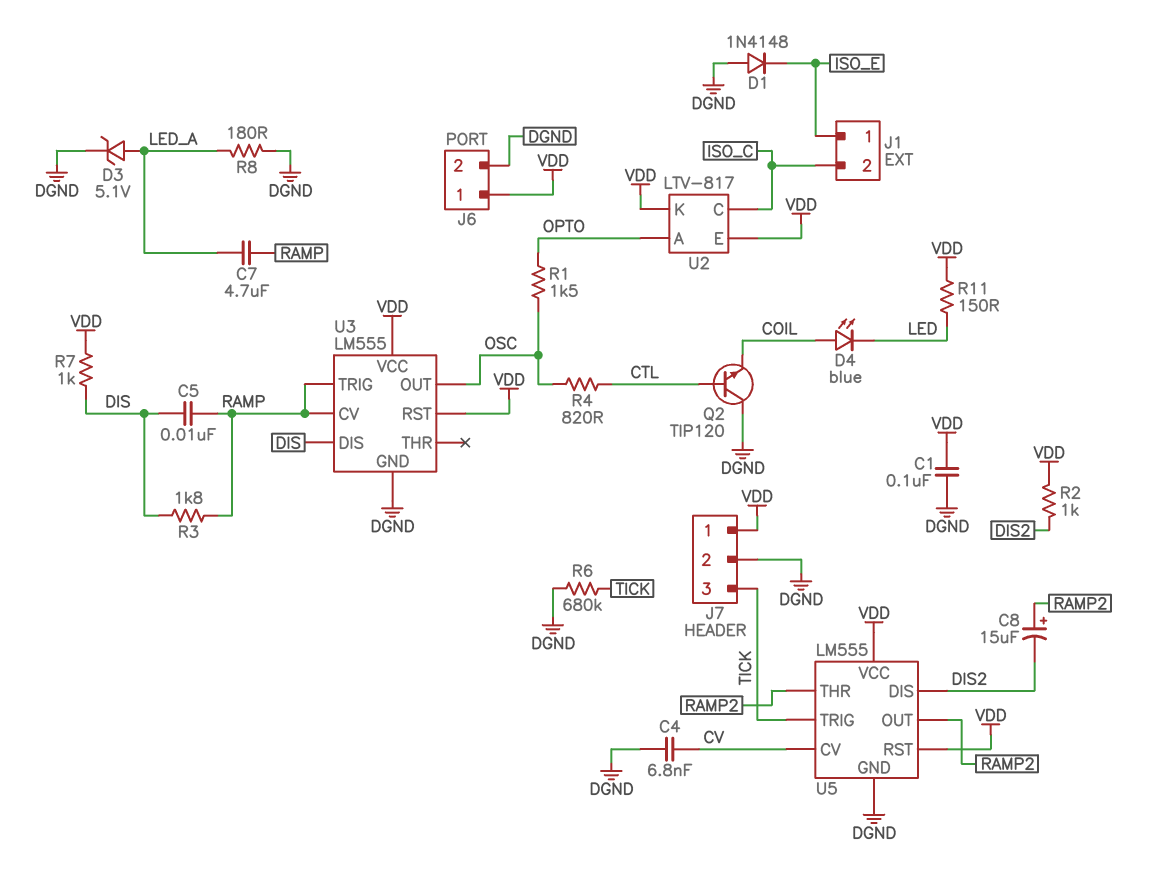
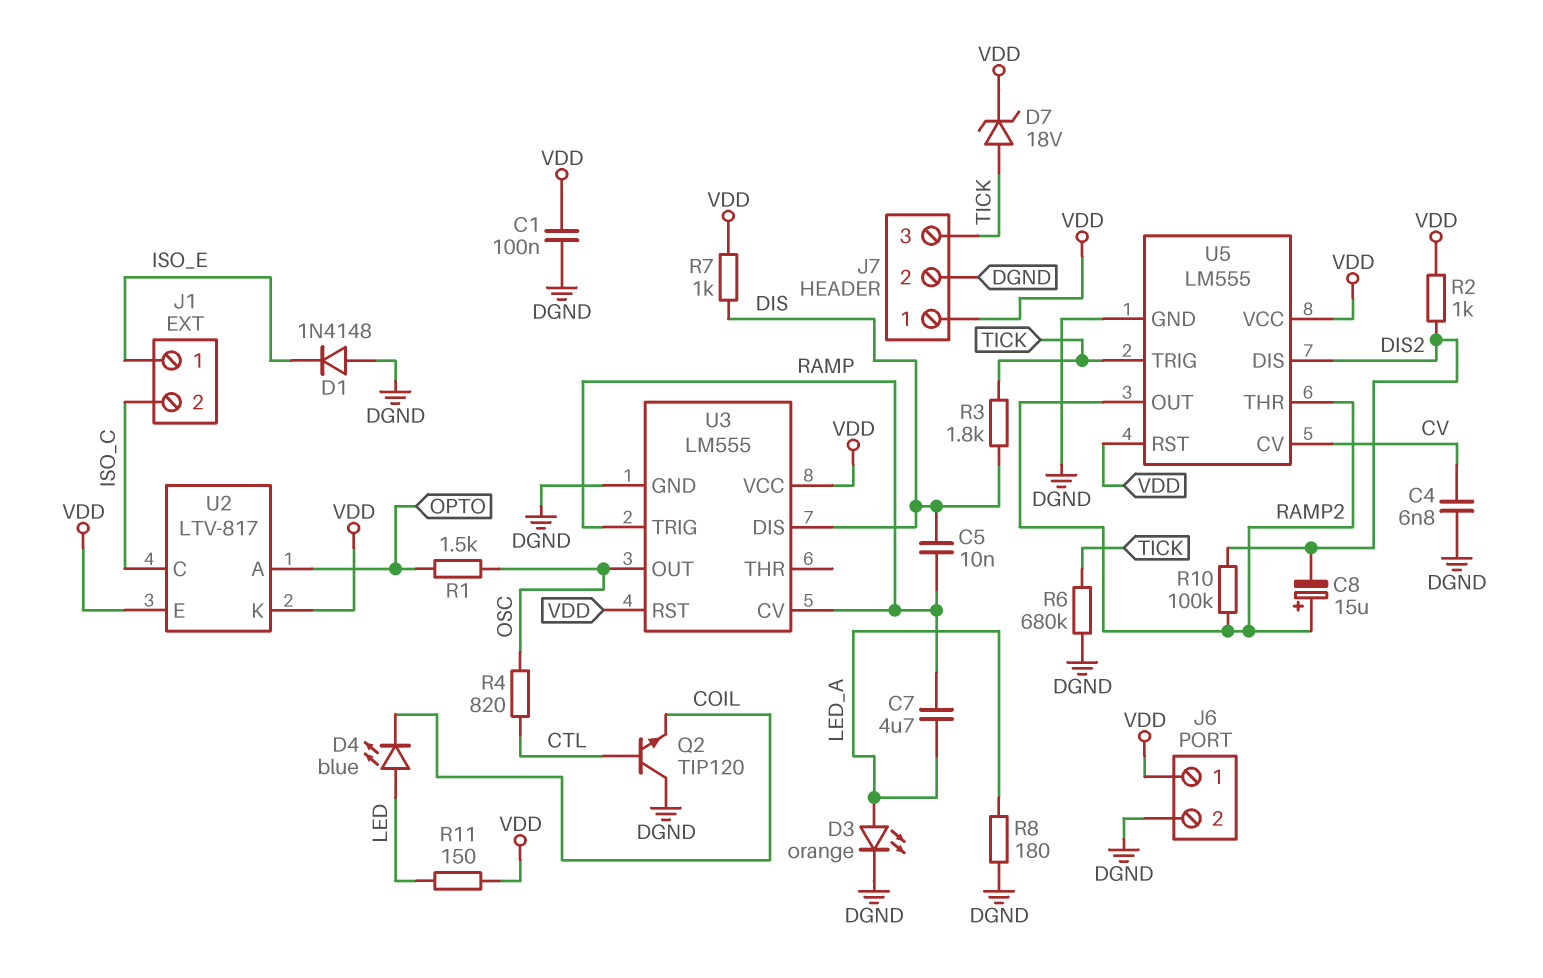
D3: zener 5.1V (A LED_A, K DGND) -> LED orange (A LED_A, K DGND)
D4: LED blue (A COIL, K LED) -> LED blue (A LED, K COIL)
D7: none -> zener 18V (A TICK, K VDD)
R3: 1.8k (DIS, RAMP) -> 1.8k (DIS, TICK)
R10: none -> 100k (DIS2, RAMP2)

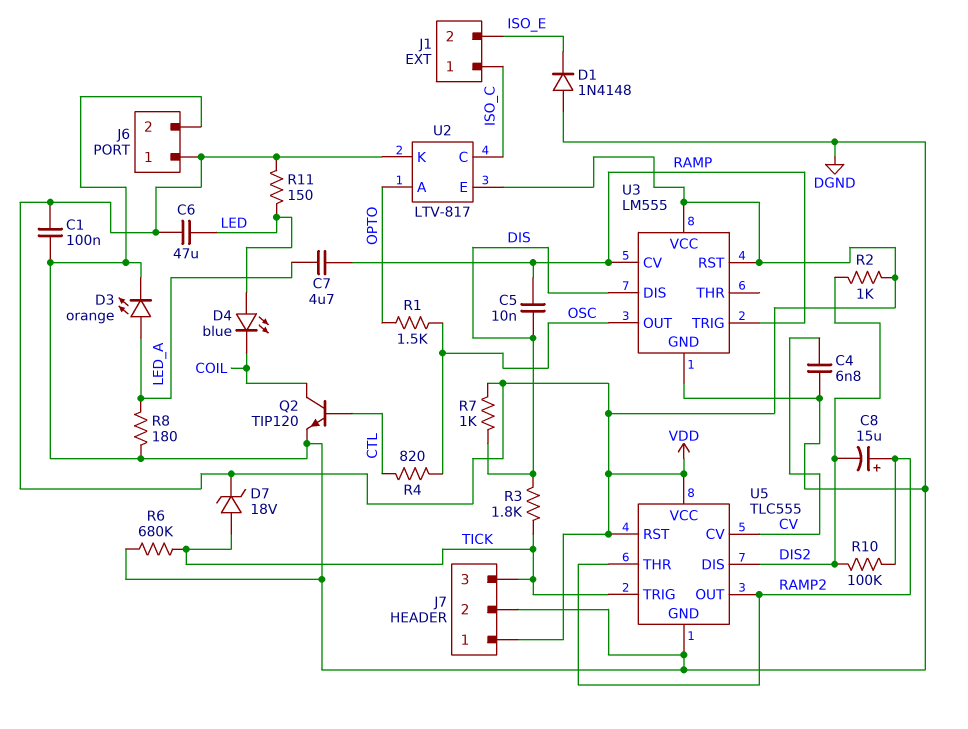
C6: none -> 47uF (LED, VDD)
J1 pin 1: ISO_E -> ISO_C
J1 pin 2: ISO_C -> ISO_E
Q2: NPN TIP120 (B CTL, C DGND, E COIL) -> NPN TIP120 (B CTL, C COIL, E DGND)
U5: LM555 -> TLC555

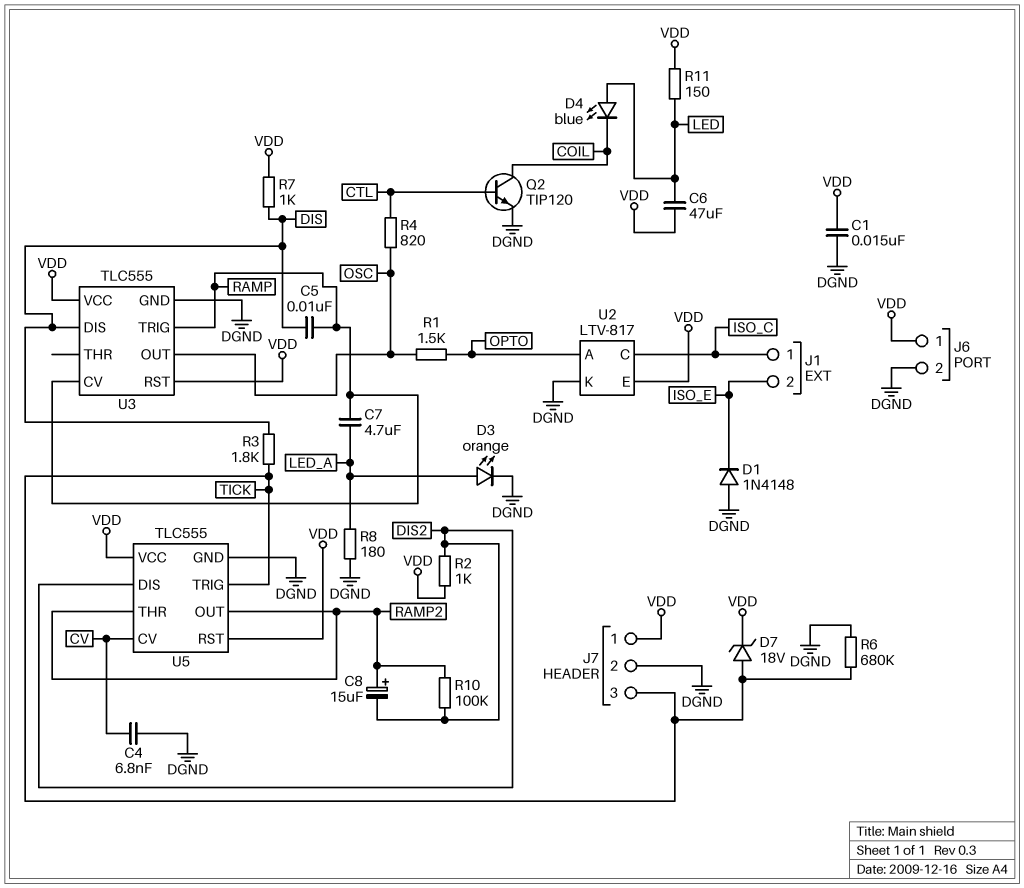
C1: 100nF (DGND, VDD) -> 15nF (DGND, VDD)
U2 pin K: VDD -> DGND
U3: LM555 -> TLC555

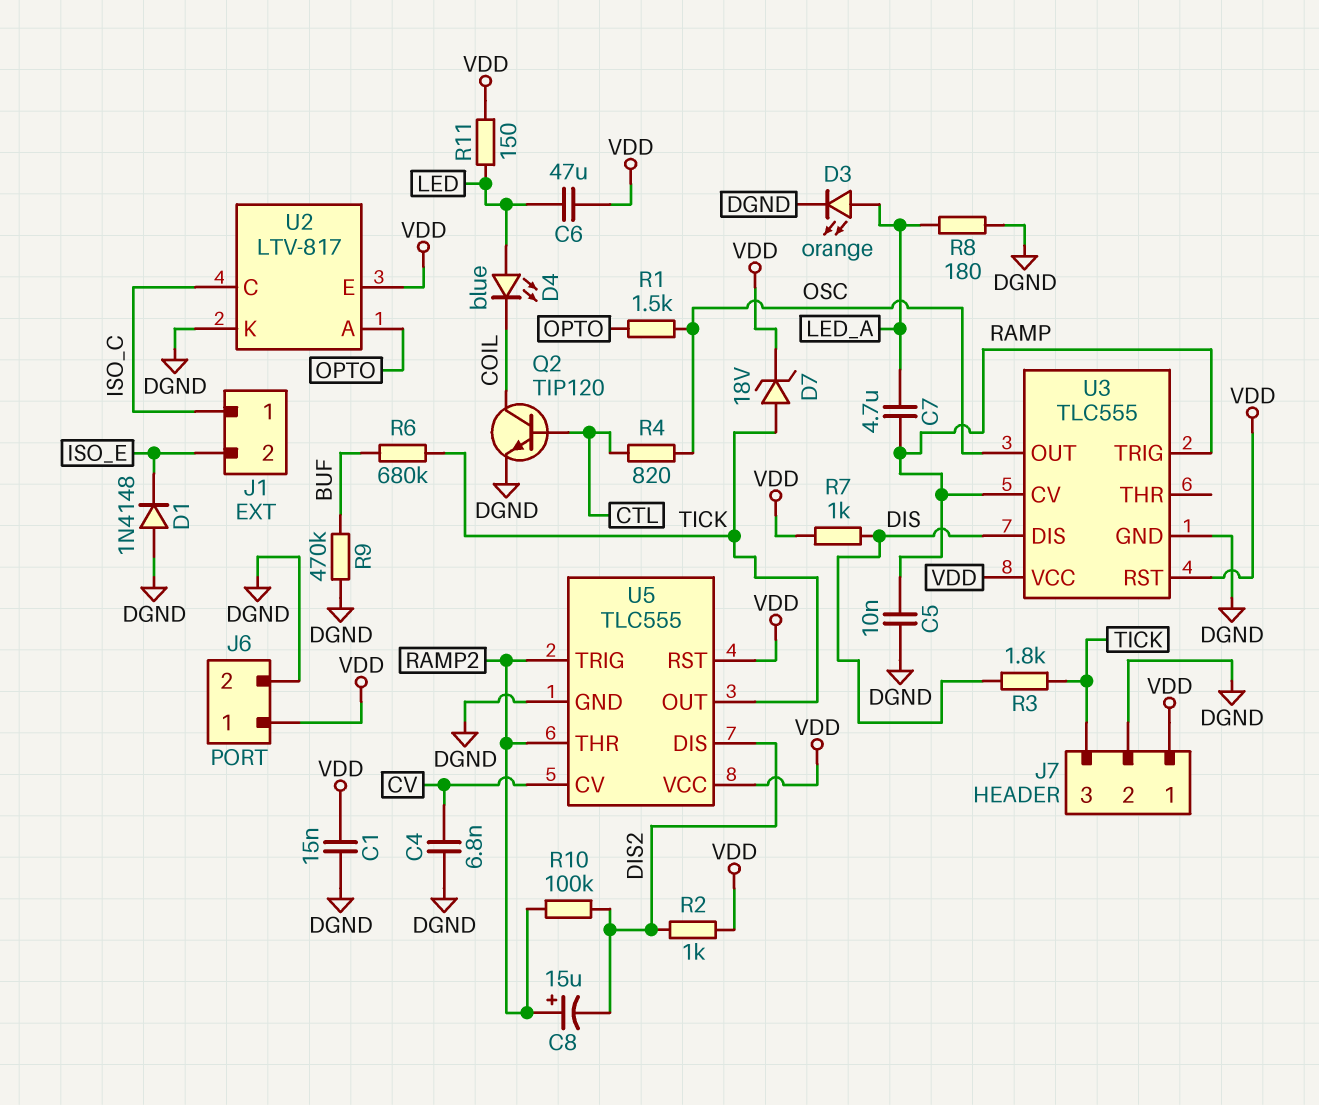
C5: 10nF (DIS, RAMP) -> 10nF (DGND, RAMP)
R6: 680k (DGND, TICK) -> 680k (BUF, TICK)
R9: none -> 470k (BUF, DGND)
U5 pin OUT: RAMP2 -> TICK
U5 pin TRIG: TICK -> RAMP2

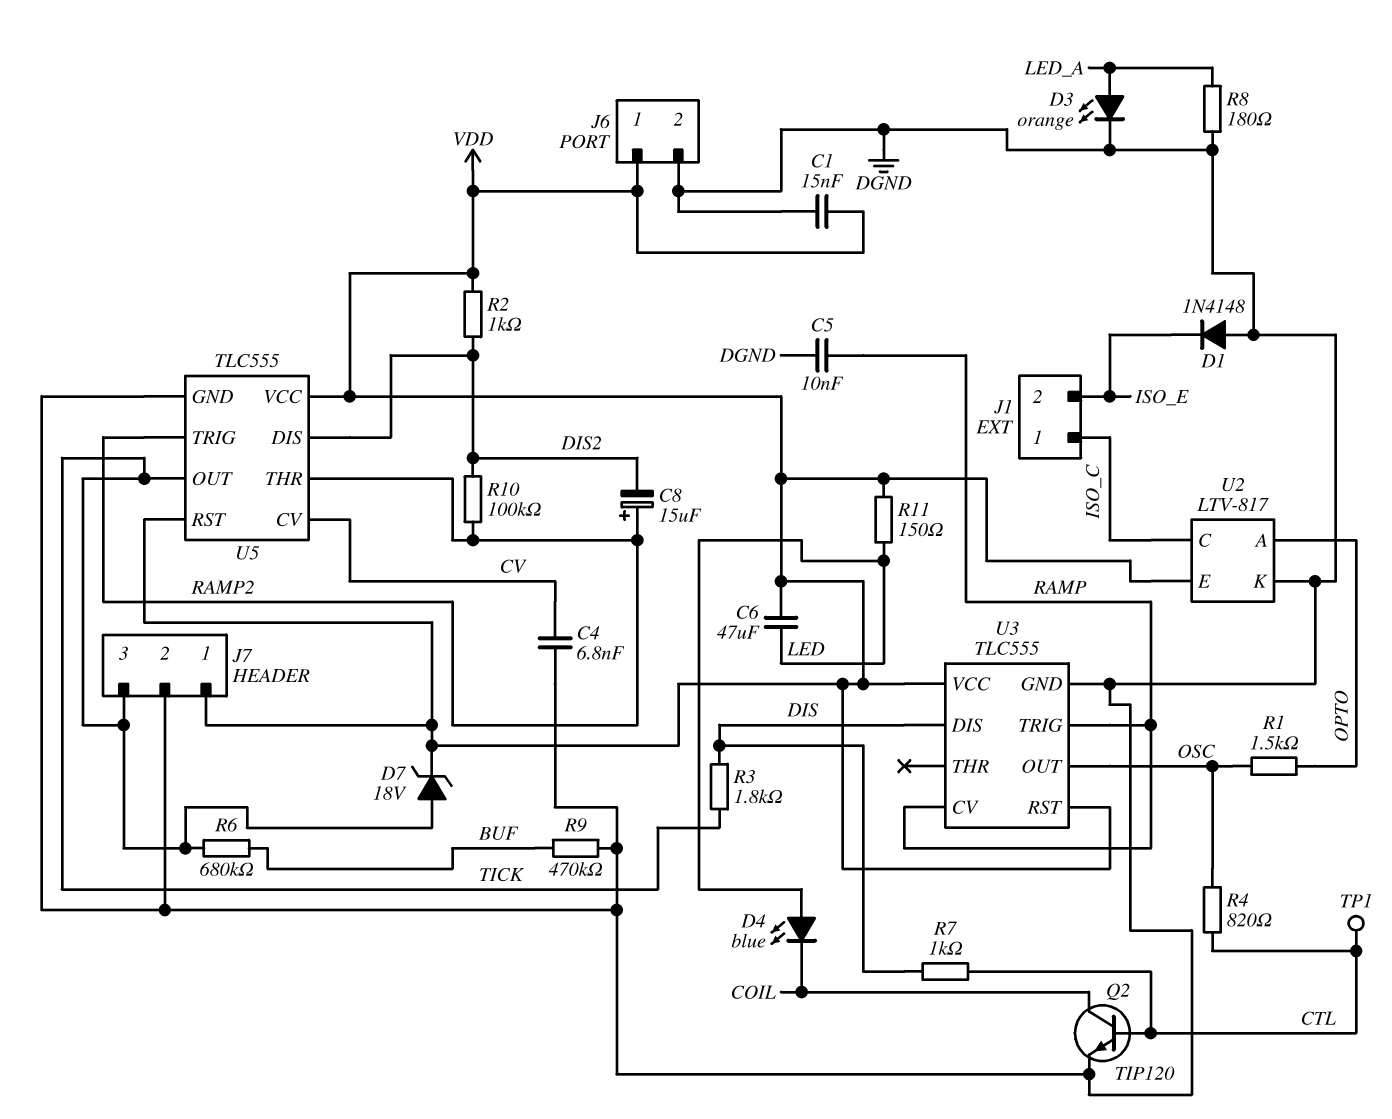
C7: 4.7uF (LED_A, RAMP) -> none
R7: 1k (DIS, VDD) -> 1k (CTL, DIS)
TP1: none -> test point (CTL)

